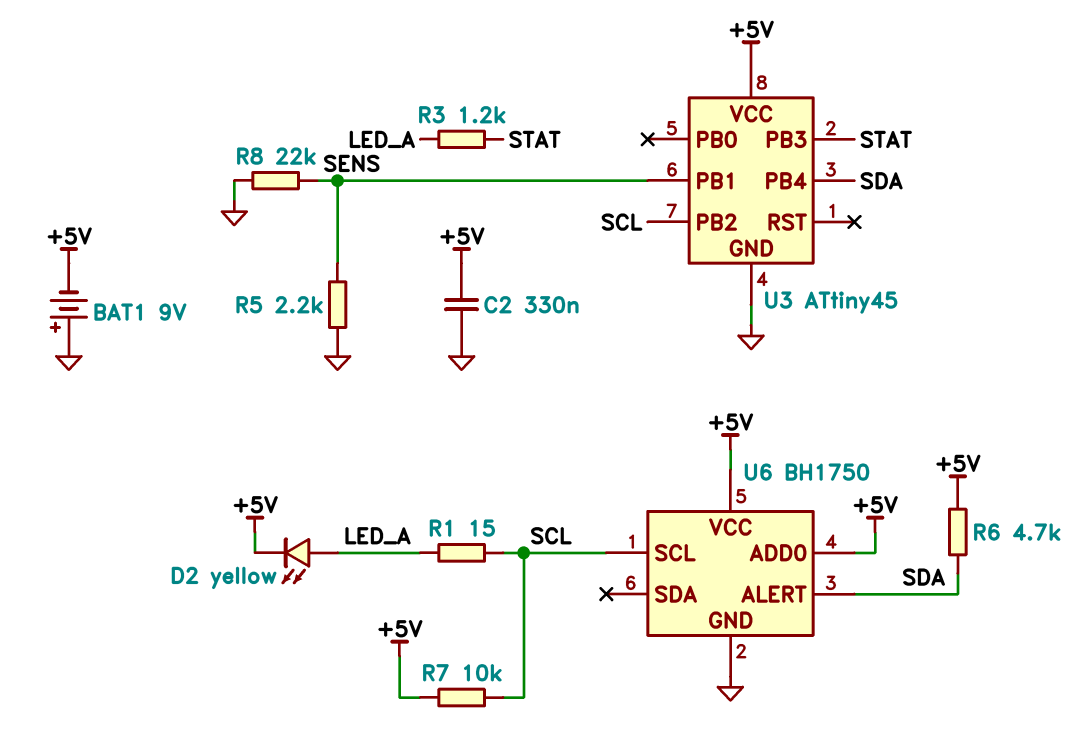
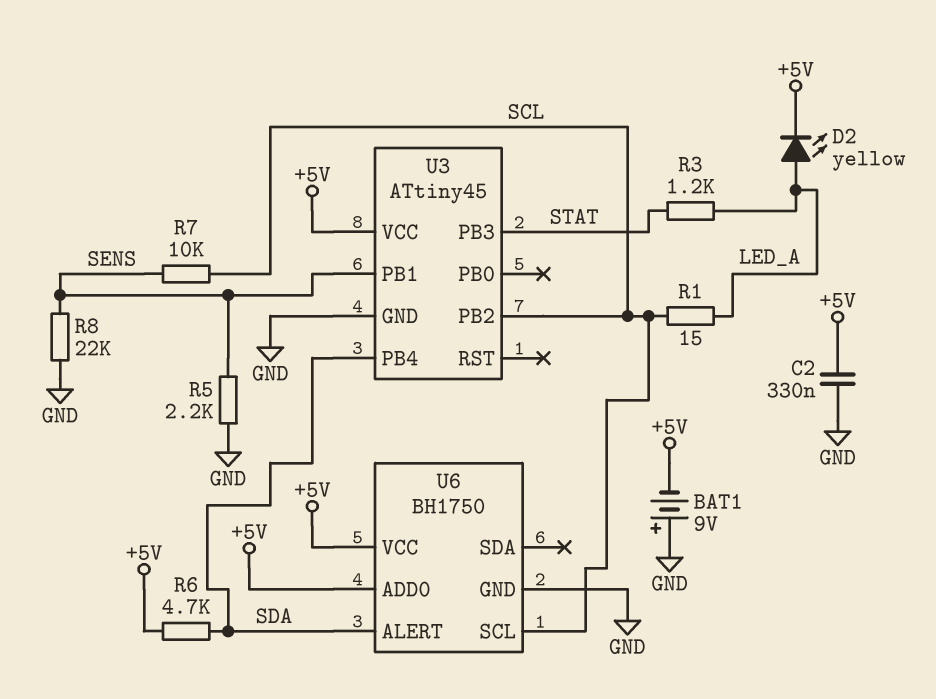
R7: 10k (+5V, SCL) -> 10k (SCL, SENS)

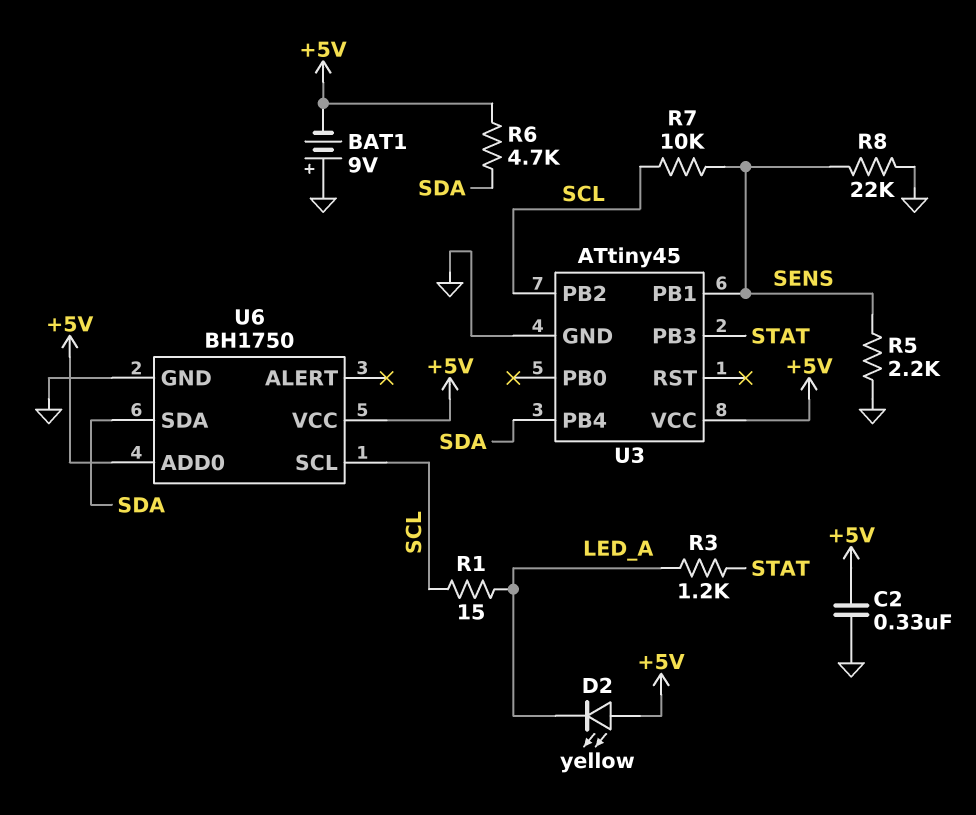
D2: LED yellow (A LED_A, K +5V) -> LED yellow (A +5V, K LED_A)
U6 pin ALERT: SDA -> none
U6 pin SDA: none -> SDA

